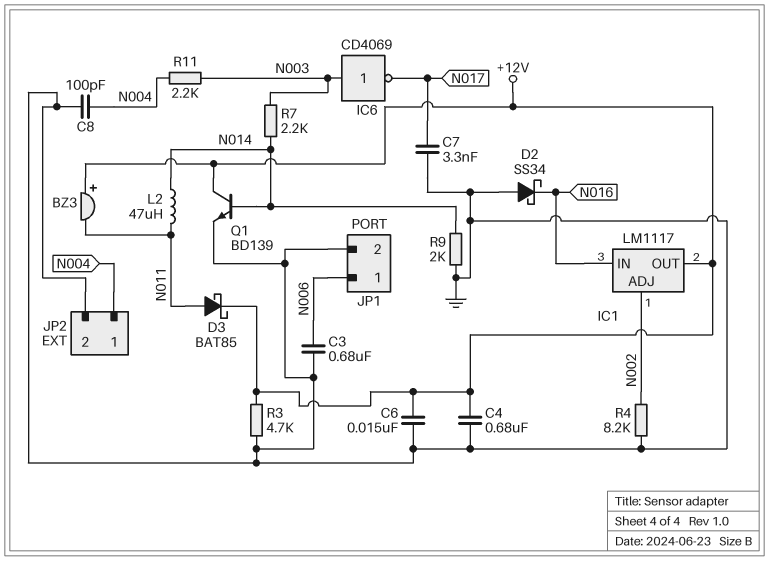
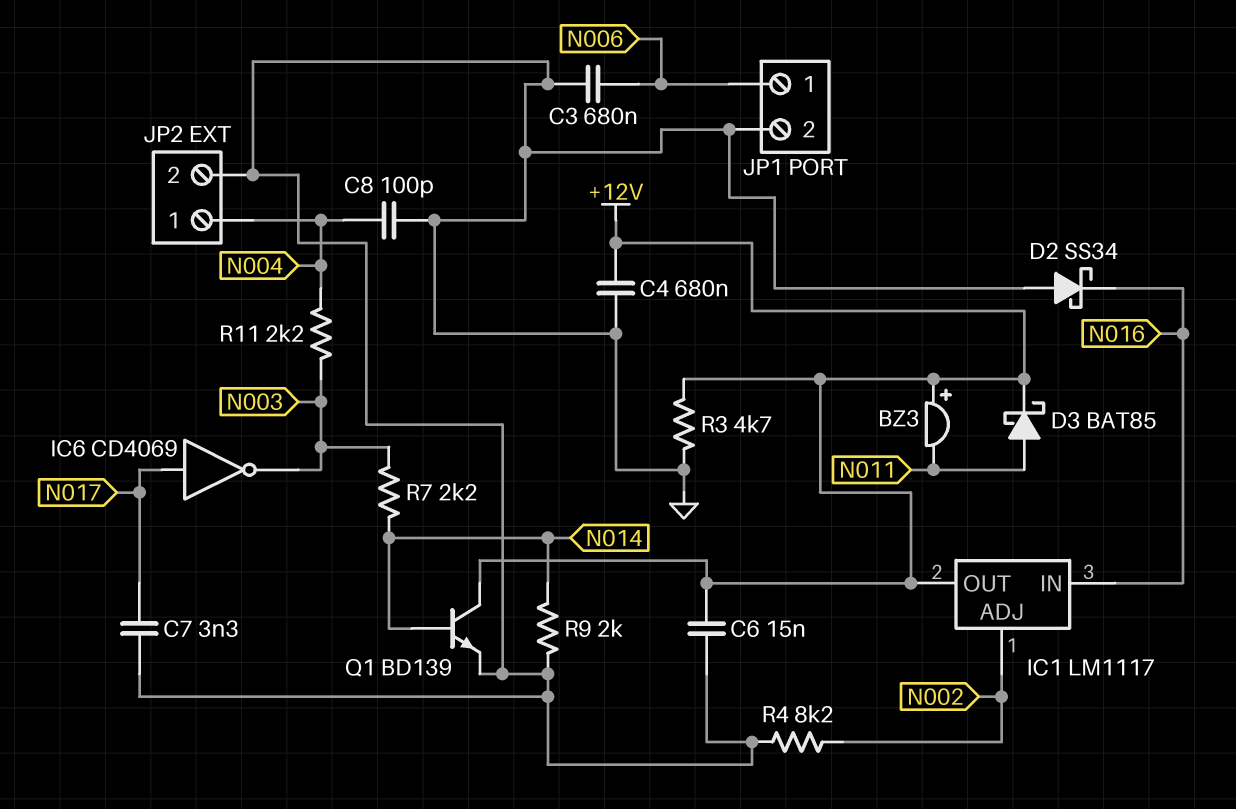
IC6: NOT CD4069 (in N003, out N017) -> NOT CD4069 (in N017, out N003)
L2: 47uH (N011, N014) -> none

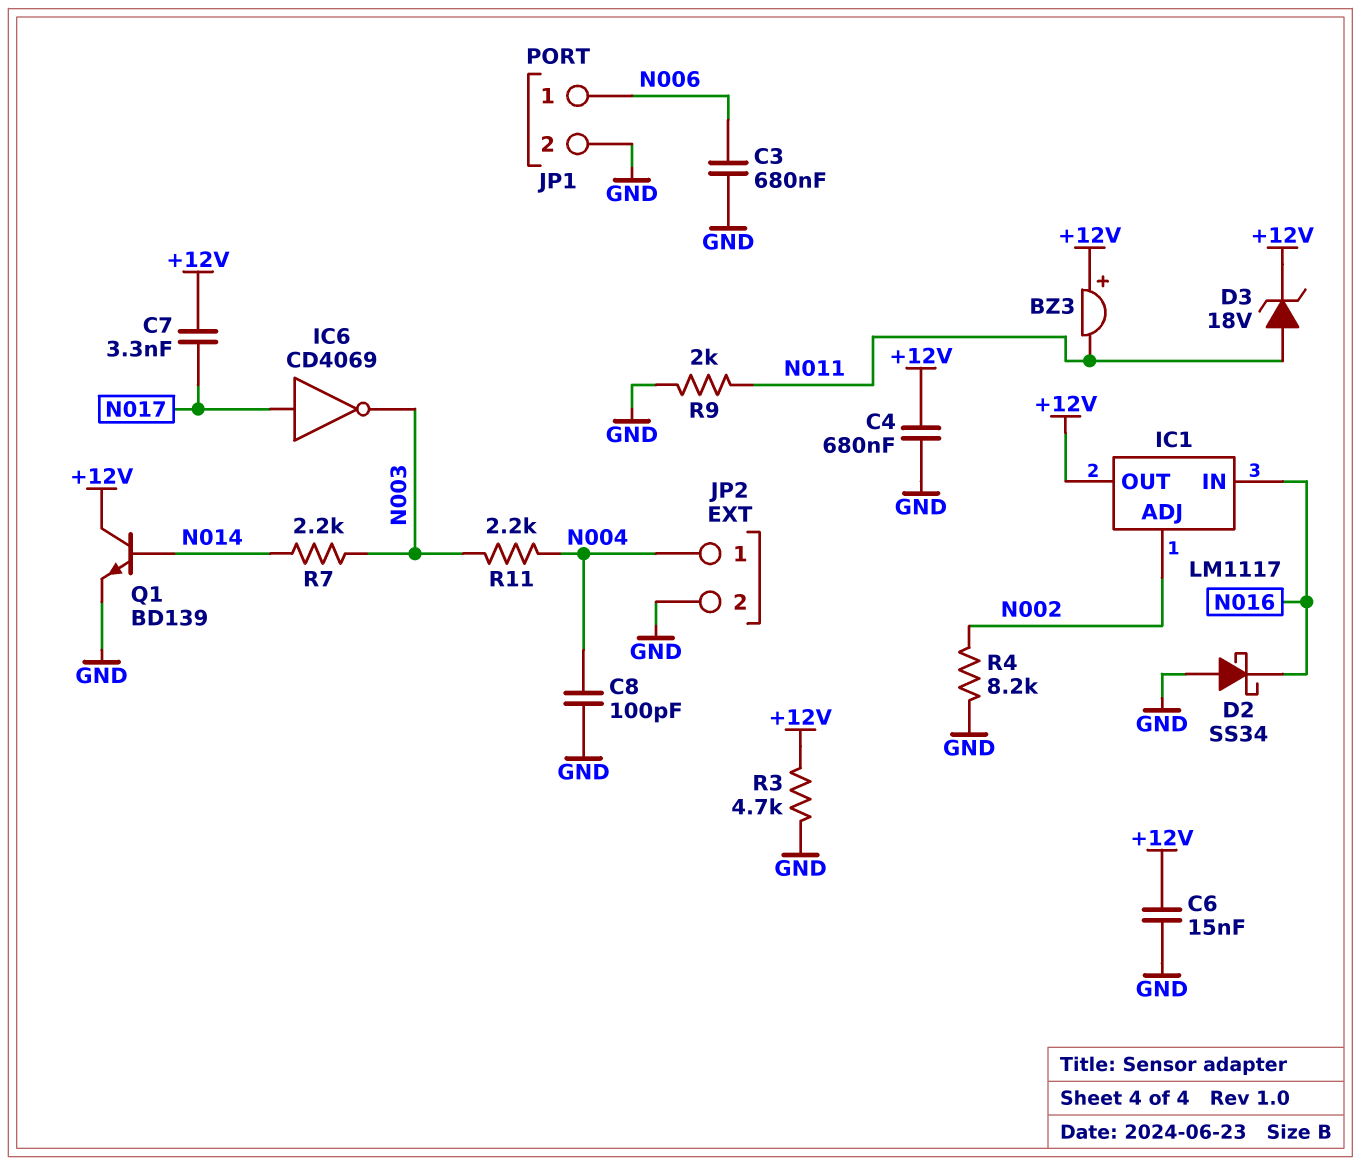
C7: 3.3nF (GND, N017) -> 3.3nF (+12V, N017)
D3: schottky BAT85 (A N011, K +12V) -> zener 18V (A N011, K +12V)
R9: 2k (GND, N014) -> 2k (GND, N011)

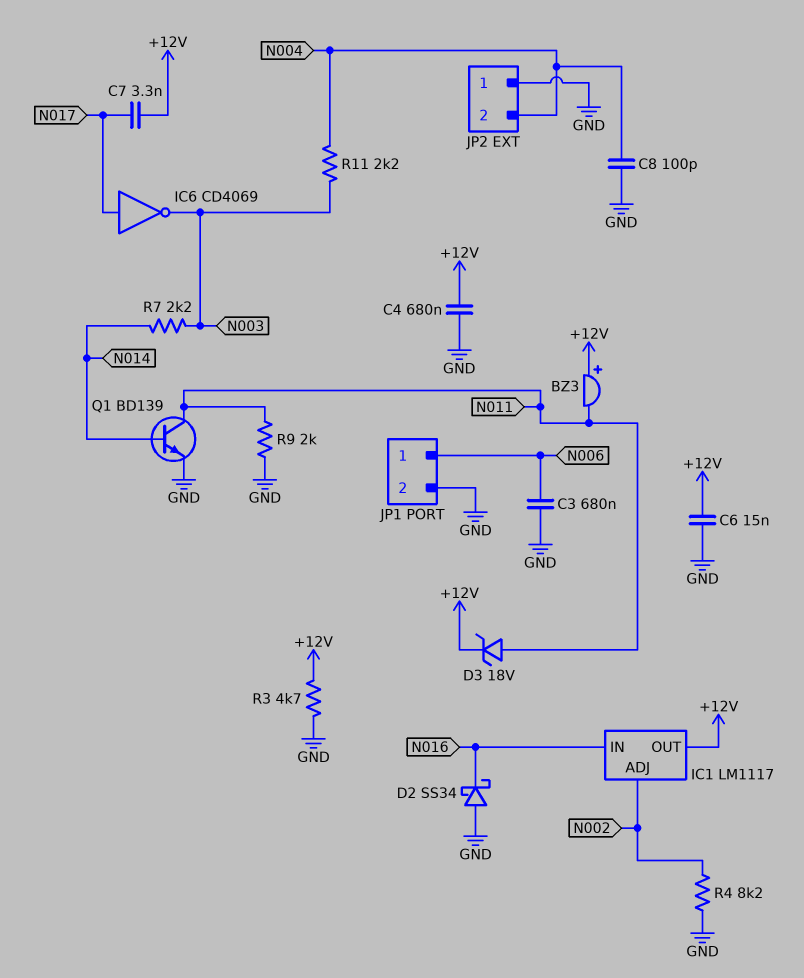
JP2 pin 1: N004 -> GND
JP2 pin 2: GND -> N004
Q1: NPN BD139 (B N014, C +12V, E GND) -> NPN BD139 (B N014, C N011, E GND)

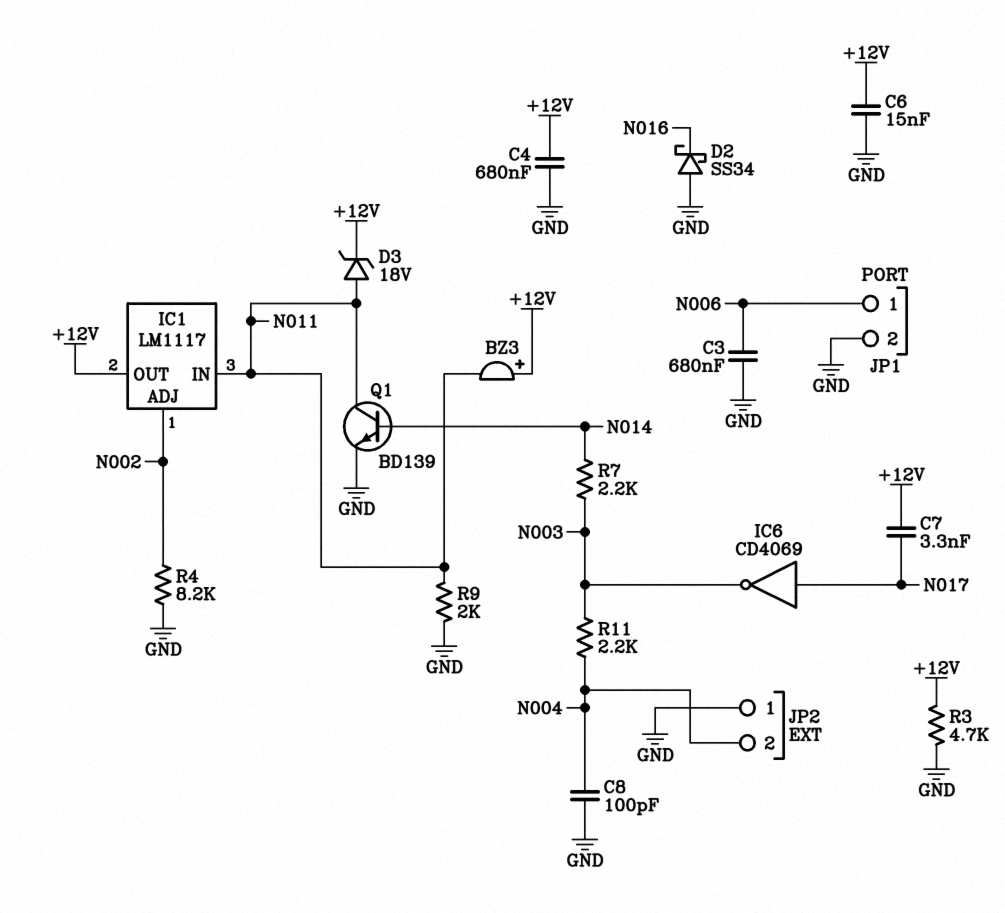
IC1 pin IN: N016 -> N011

